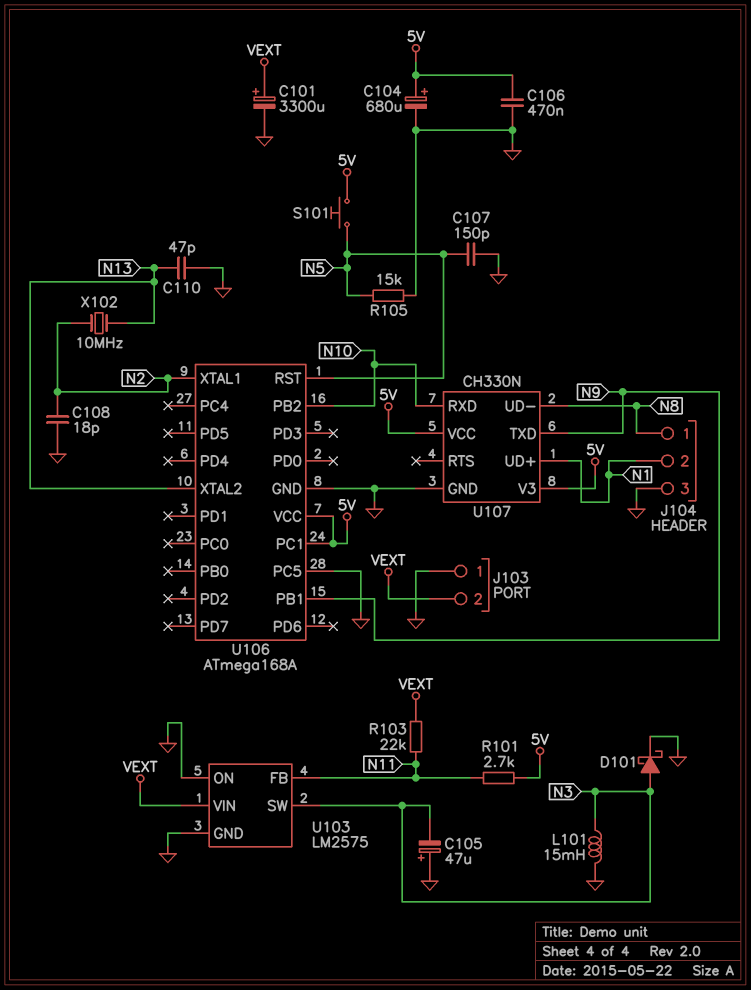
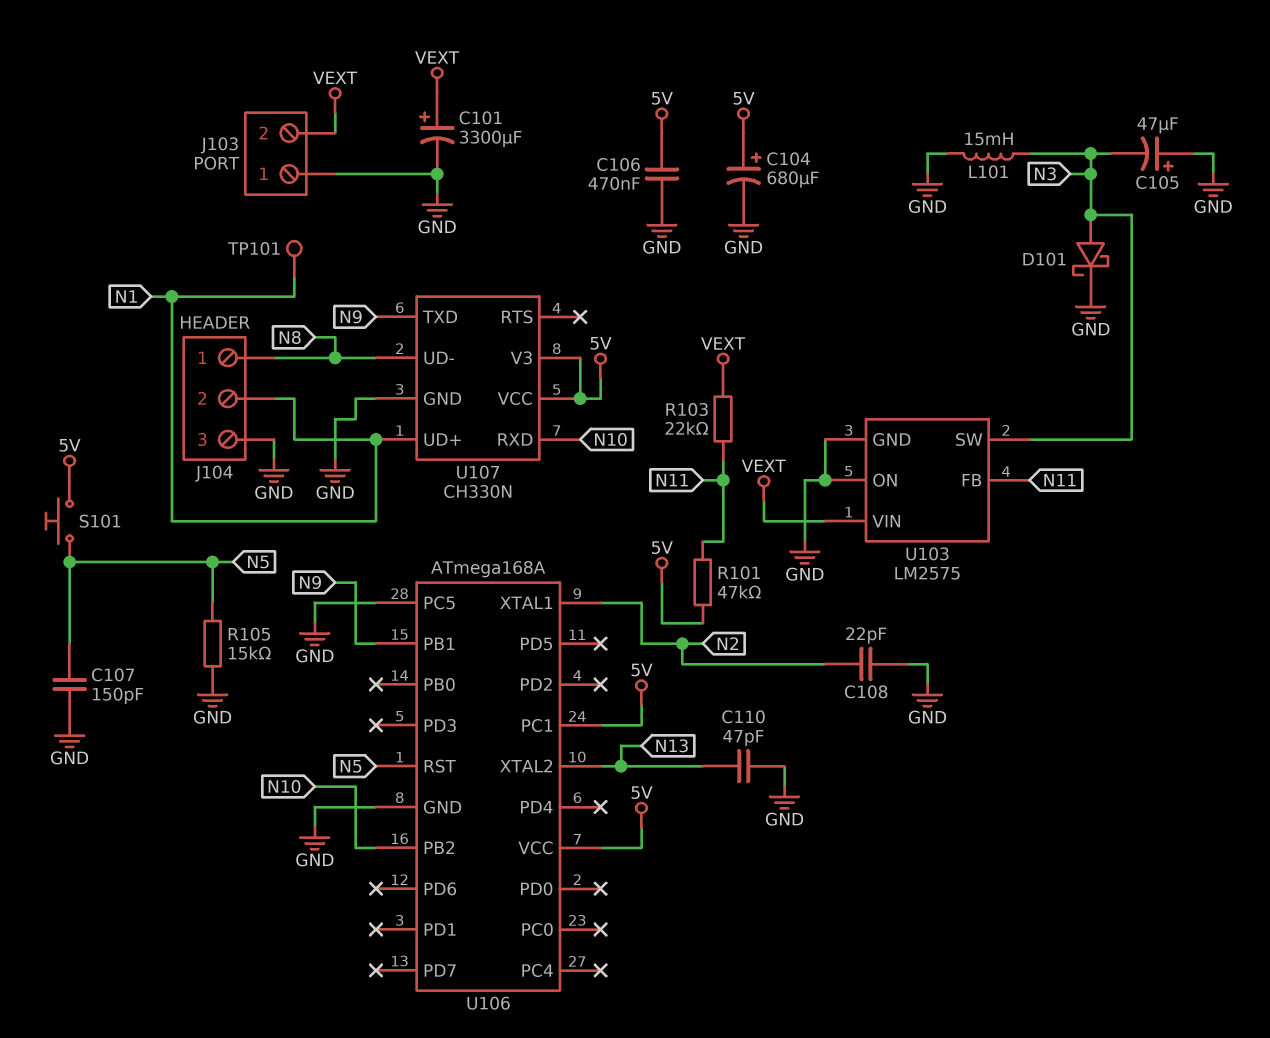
C108: 18pF (GND, N2) -> 22pF (GND, N2)
R101: 2.7k (5V, N11) -> 47k (5V, N11)
TP101: none -> test point (N1)
X102: 10MHz (N2, N13) -> none

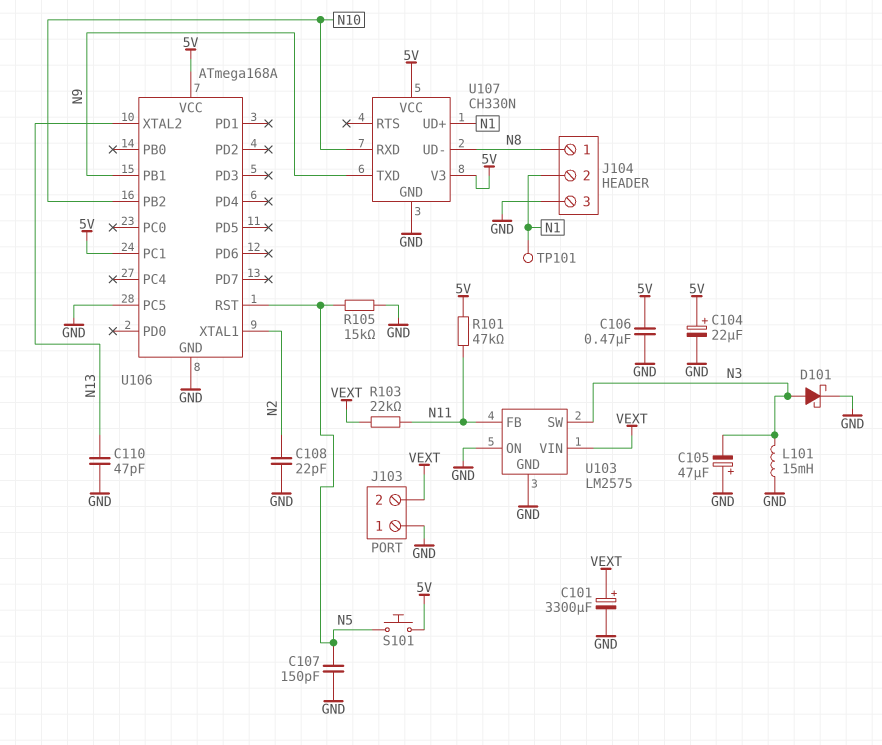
C104: 680uF (plus 5V, minus GND) -> 22uF (plus 5V, minus GND)

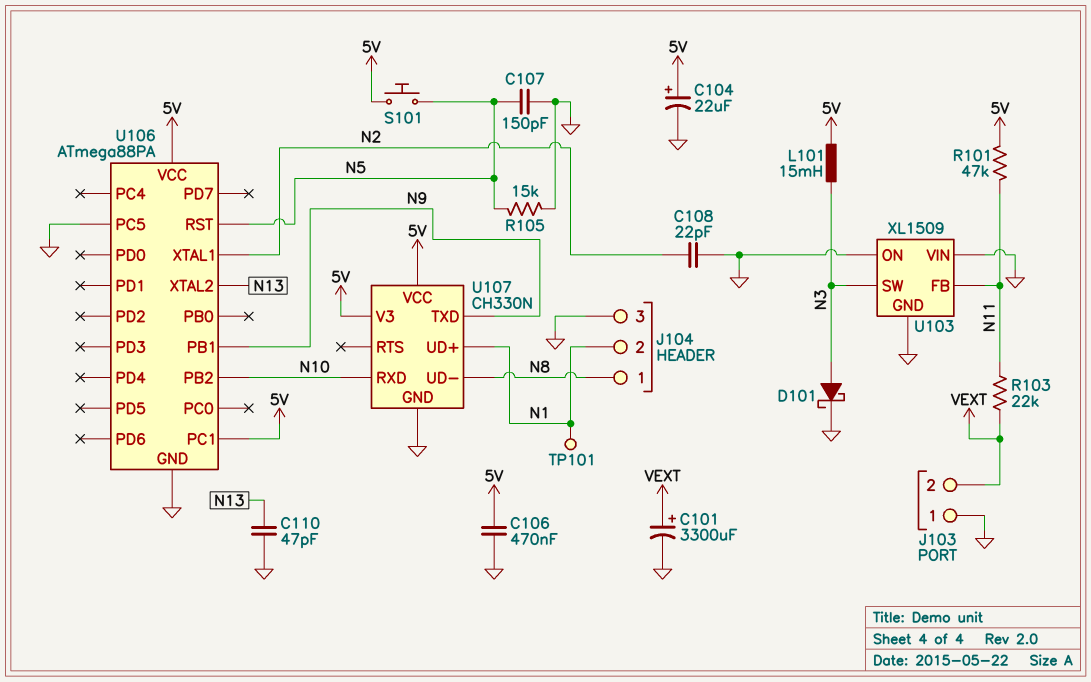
C105: 47uF (plus GND, minus N3) -> none
L101: 15mH (GND, N3) -> 15mH (5V, N3)
U103: LM2575 -> XL1509
U103 pin VIN: VEXT -> GND
U106: ATmega168A -> ATmega88PA

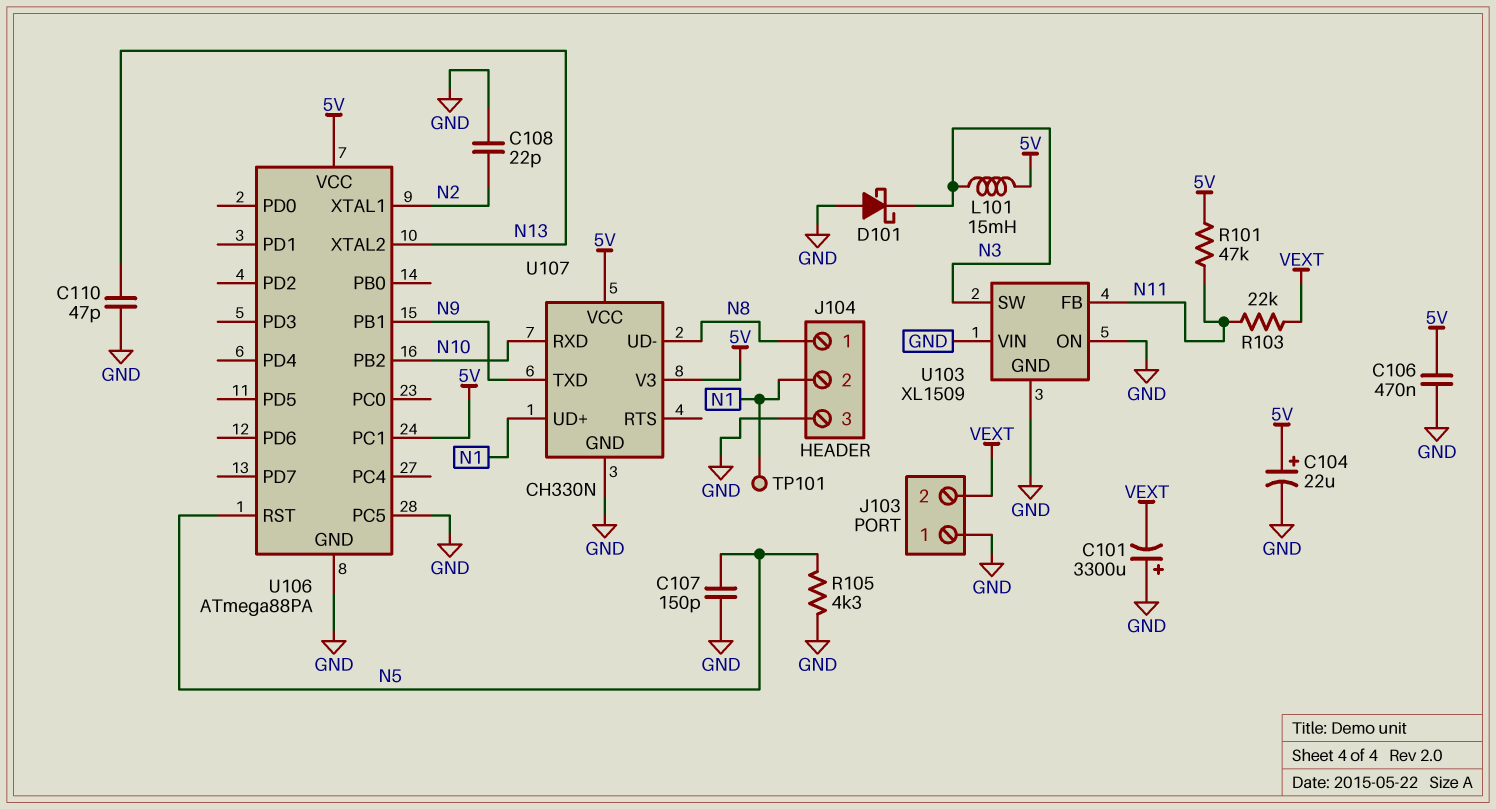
C101: 3300uF (plus VEXT, minus GND) -> 3300uF (plus GND, minus VEXT)
D101: schottky (A N3, K GND) -> schottky (A GND, K N3)
R105: 15k (GND, N5) -> 4.3k (GND, N5)
S101: button (5V, N5) -> none

